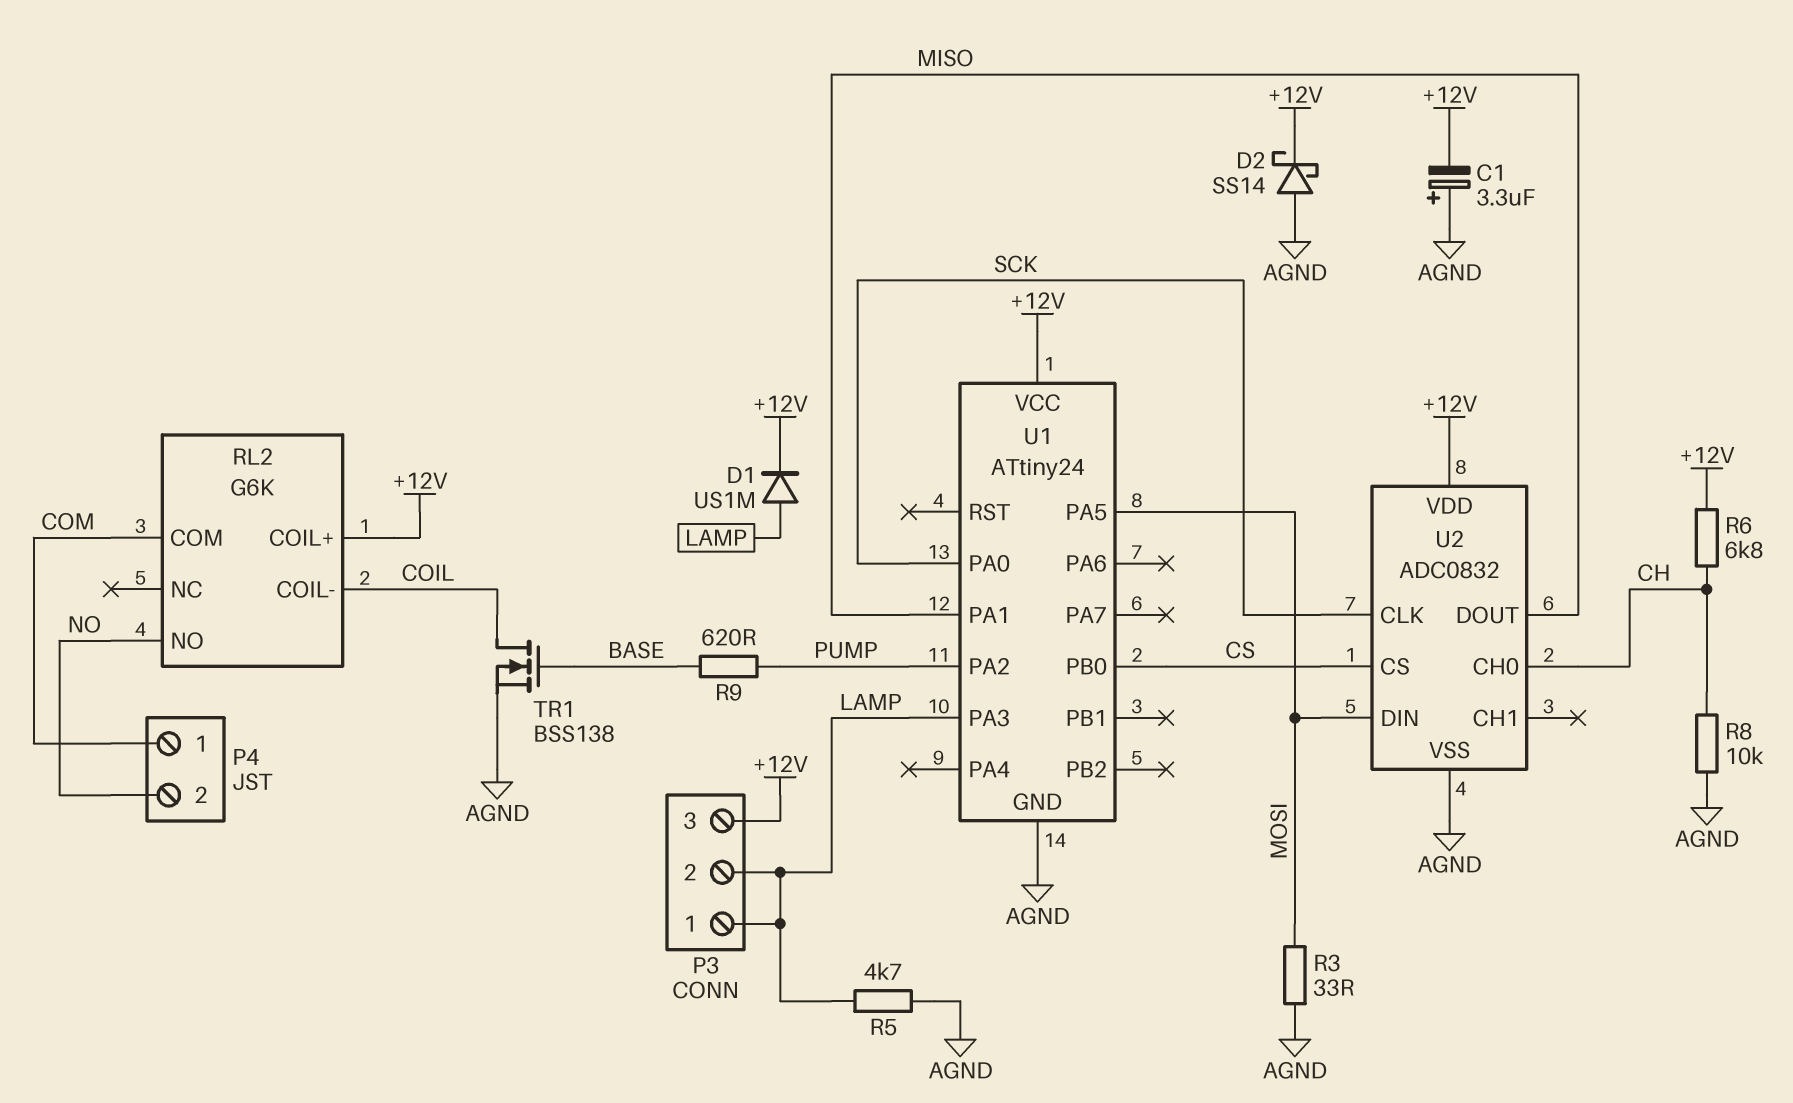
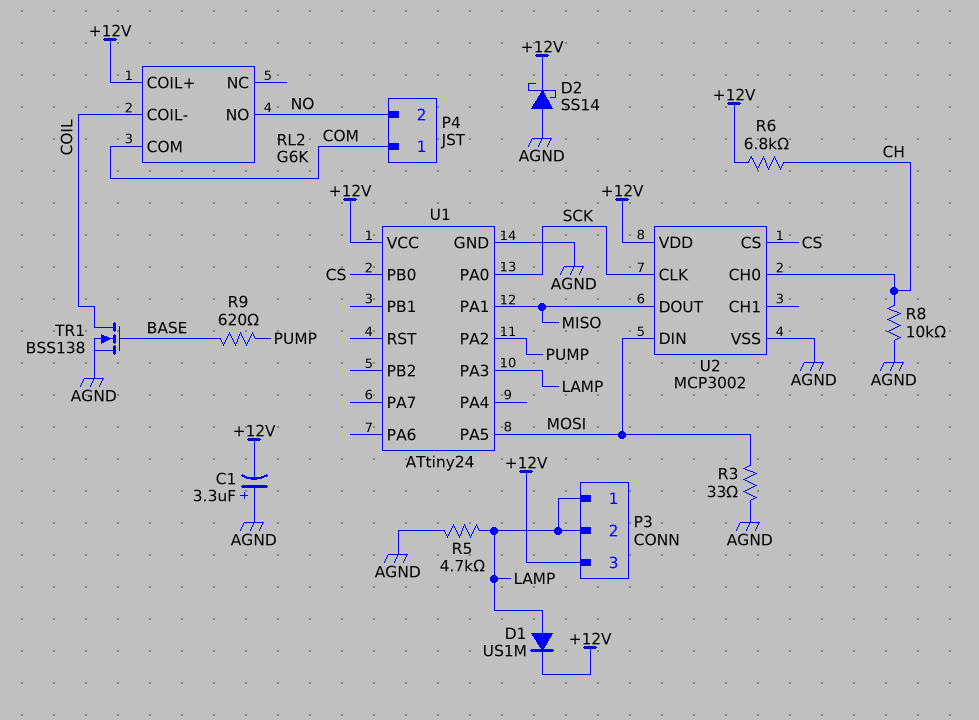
U2: ADC0832 -> MCP3002

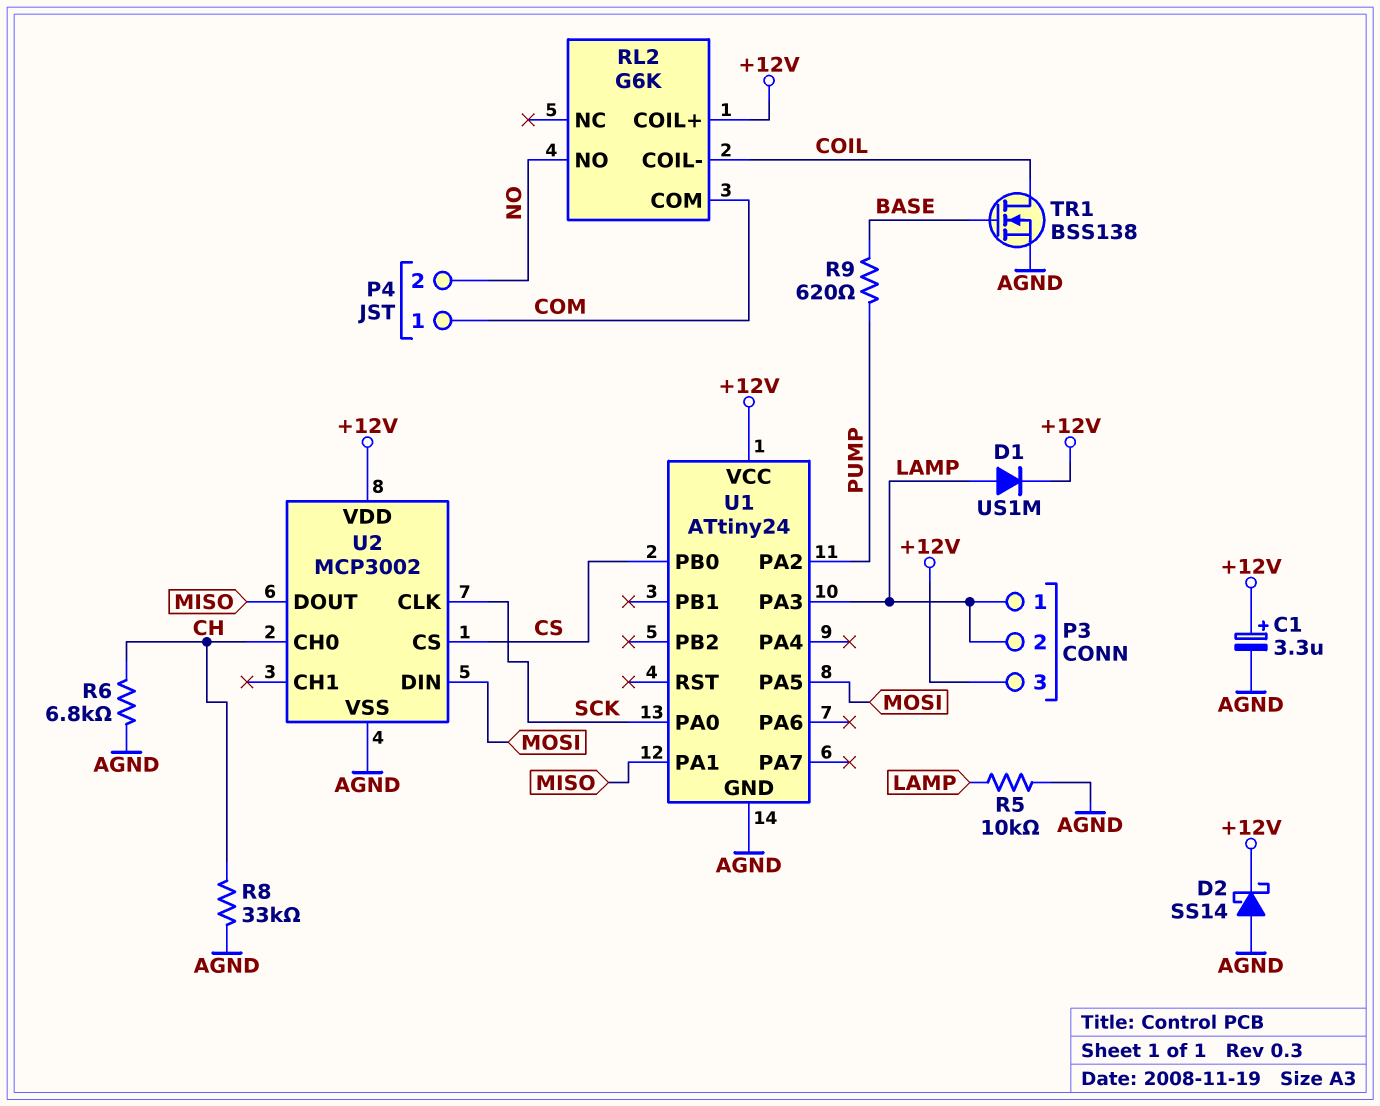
C1: 3.3uF (plus AGND, minus +12V) -> 3.3uF (plus +12V, minus AGND)
R3: 33 (AGND, MOSI) -> none
R5: 4.7k (AGND, LAMP) -> 10k (AGND, LAMP)
R6: 6.8k (+12V, CH) -> 6.8k (AGND, CH)
R8: 10k (AGND, CH) -> 33k (AGND, CH)

